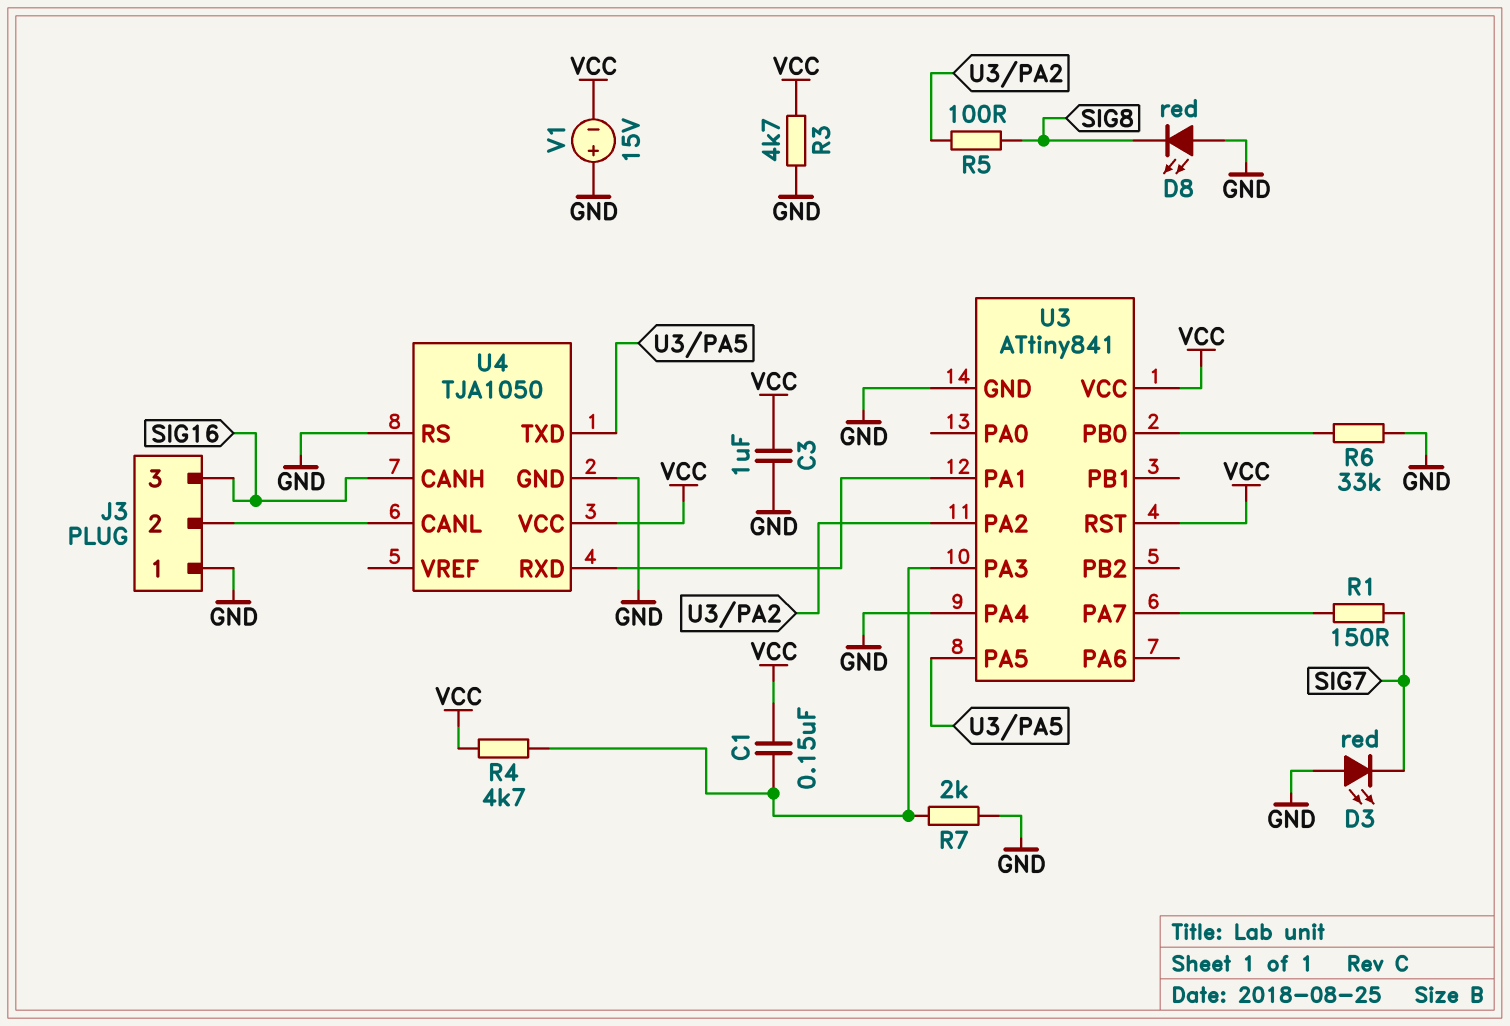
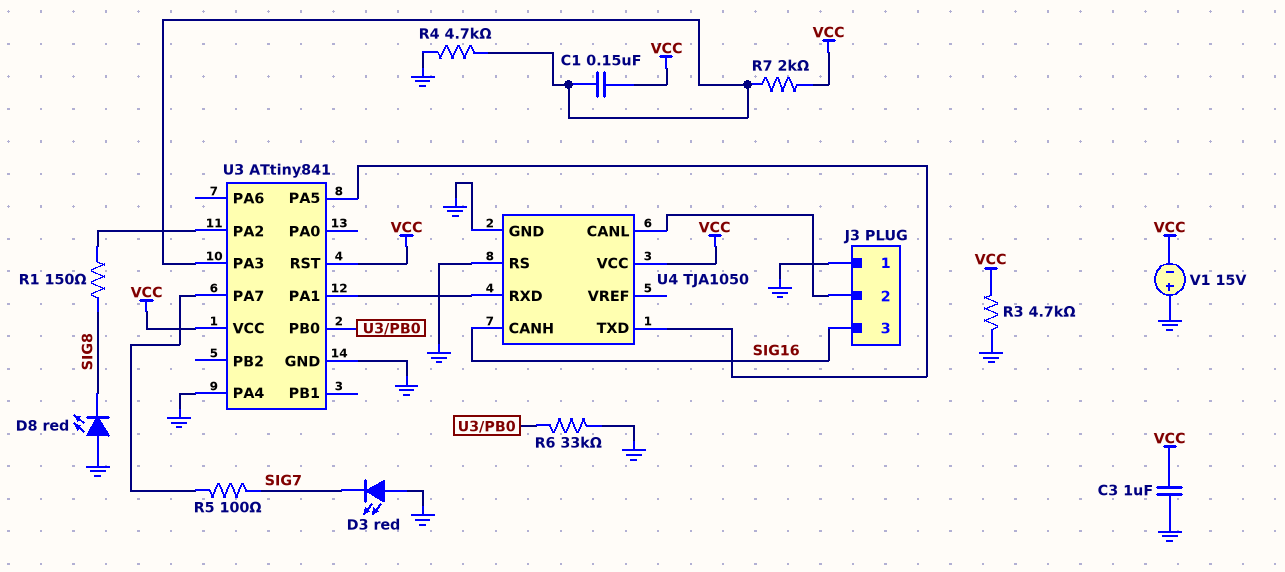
R1: 150 (SIG7, U3/PA7) -> 150 (SIG8, U3/PA2)
R4: 4.7k (U3/PA3, VCC) -> 4.7k (GND, U3/PA3)
R5: 100 (SIG8, U3/PA2) -> 100 (SIG7, U3/PA7)
R7: 2k (GND, U3/PA3) -> 2k (U3/PA3, VCC)

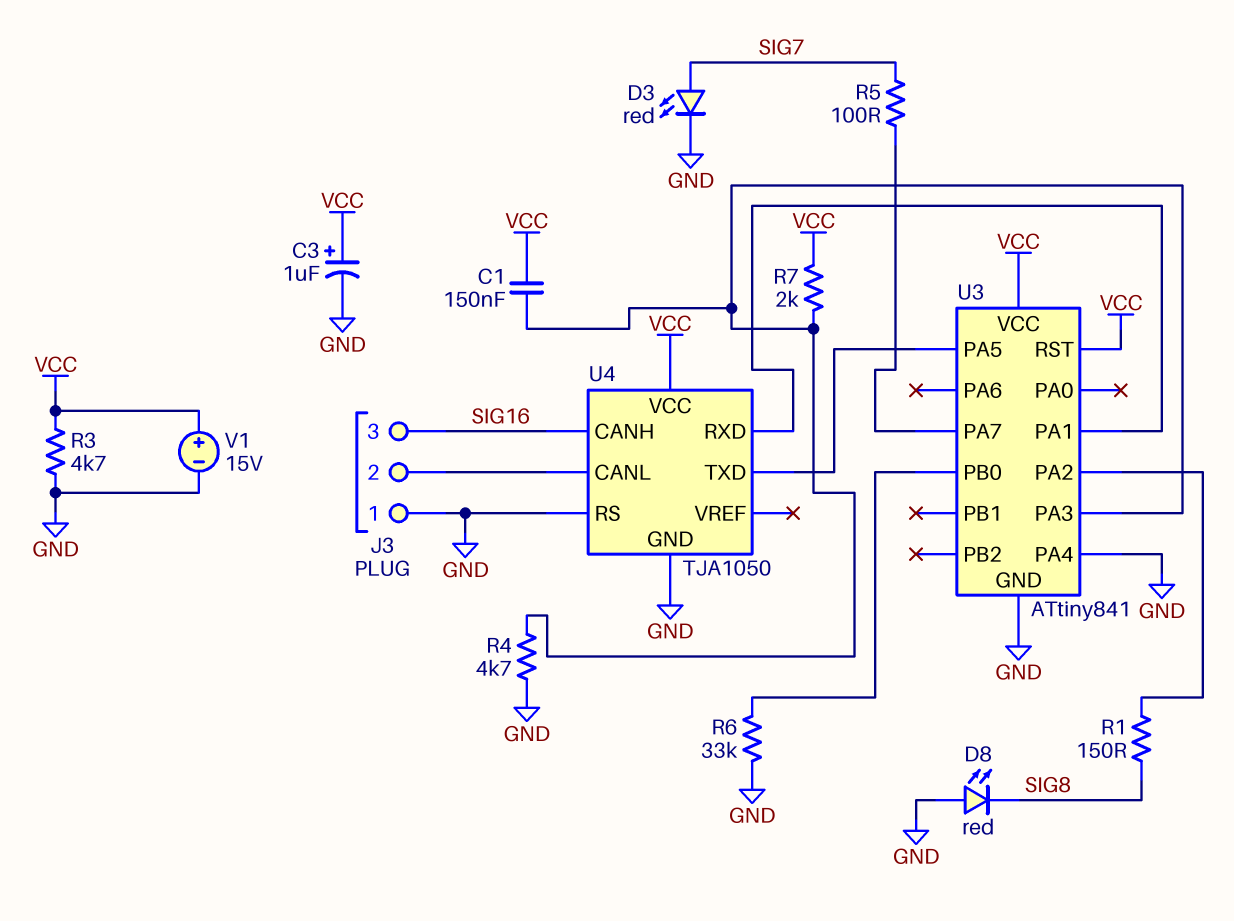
C3: 1uF (GND, VCC) -> 1uF (plus VCC, minus GND)
D3: LED red (A GND, K SIG7) -> LED red (A SIG7, K GND)
V1: 15V (plus GND, minus VCC) -> 15V (plus VCC, minus GND)

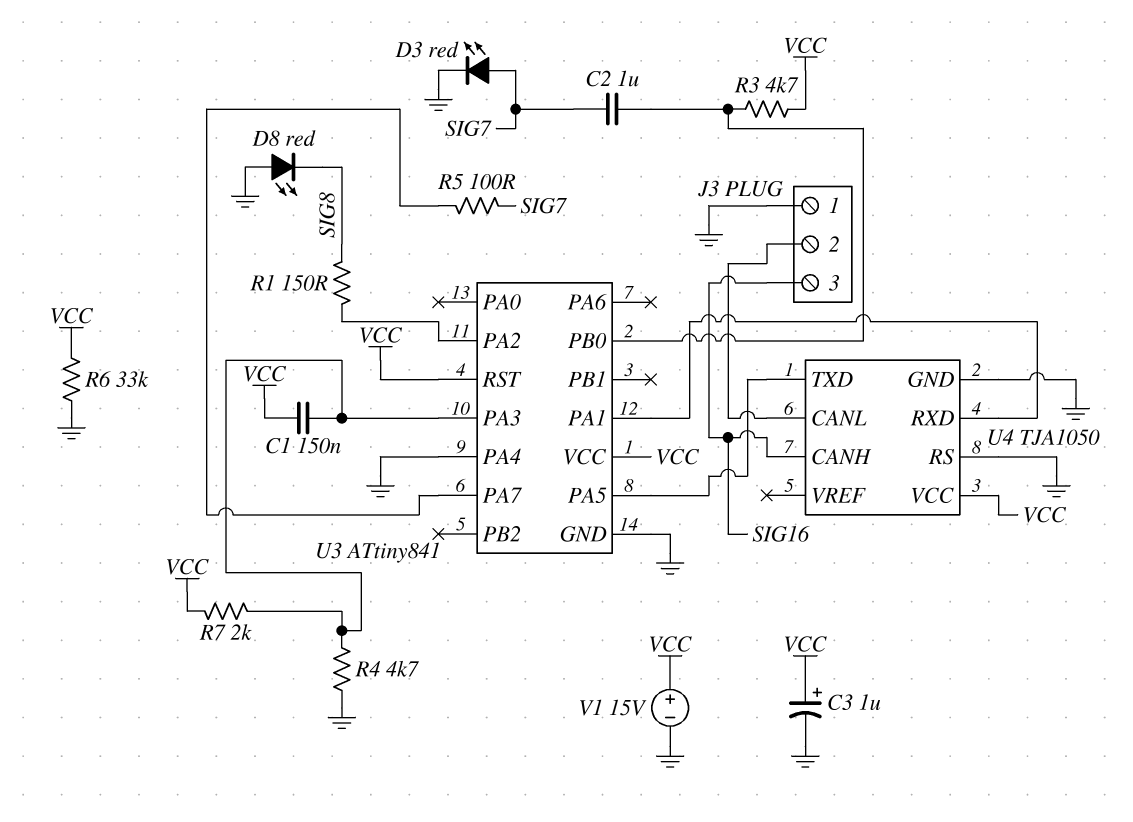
C2: none -> 1uF (SIG7, U3/PB0)
R3: 4.7k (GND, VCC) -> 4.7k (U3/PB0, VCC)
R6: 33k (GND, U3/PB0) -> 33k (GND, VCC)

